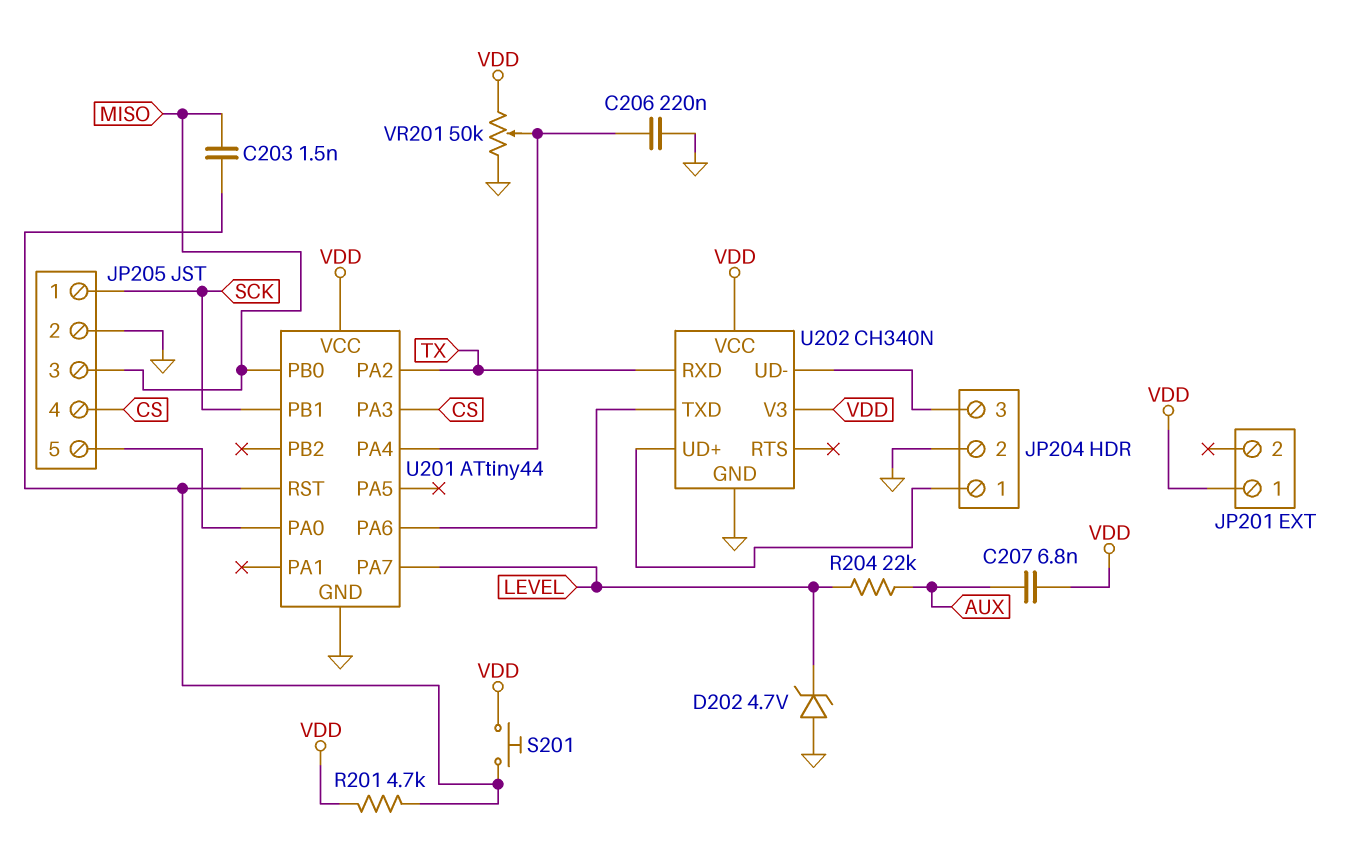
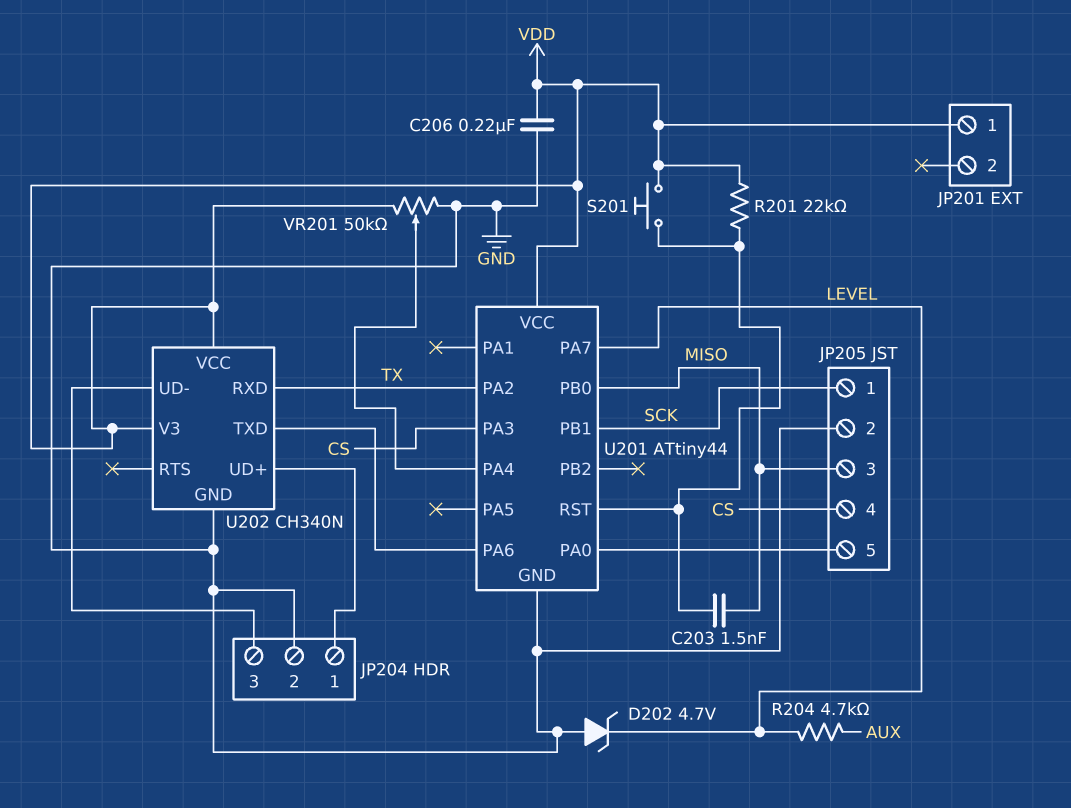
C206: 220nF (GND, U201/PA4) -> 220nF (GND, VDD)
C207: 6.8nF (AUX, VDD) -> none
R201: 4.7k (U201/RST, VDD) -> 22k (U201/RST, VDD)
R204: 22k (AUX, LEVEL) -> 4.7k (AUX, LEVEL)

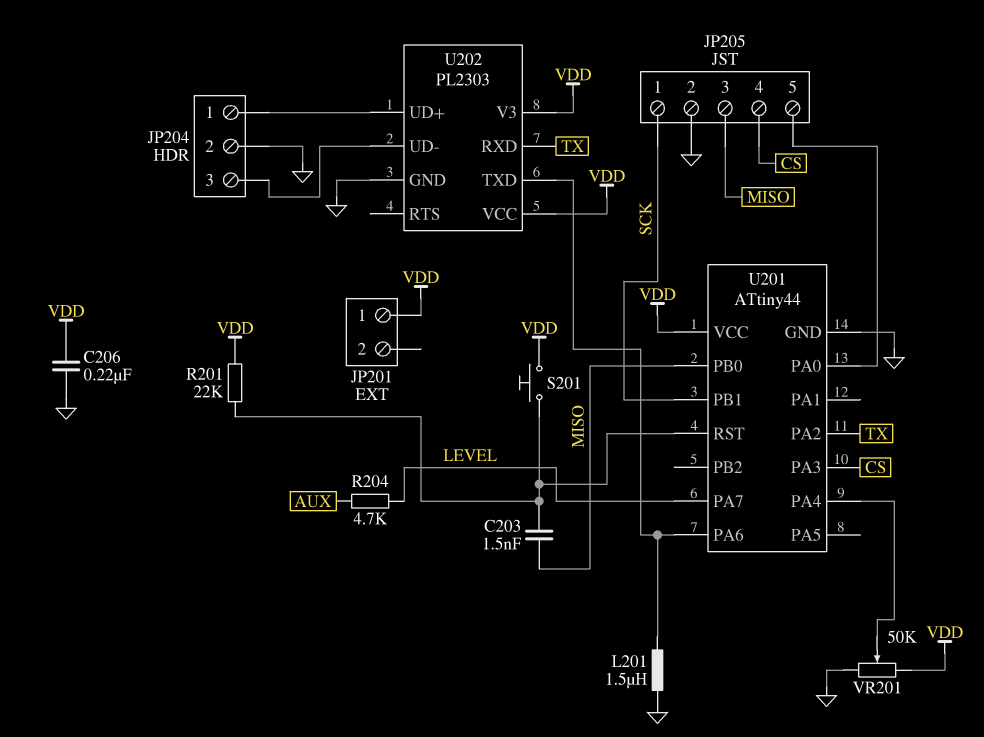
D202: zener 4.7V (A GND, K LEVEL) -> none
L201: none -> 1.5uH (GND, U201/PA6)
U202: CH340N -> PL2303

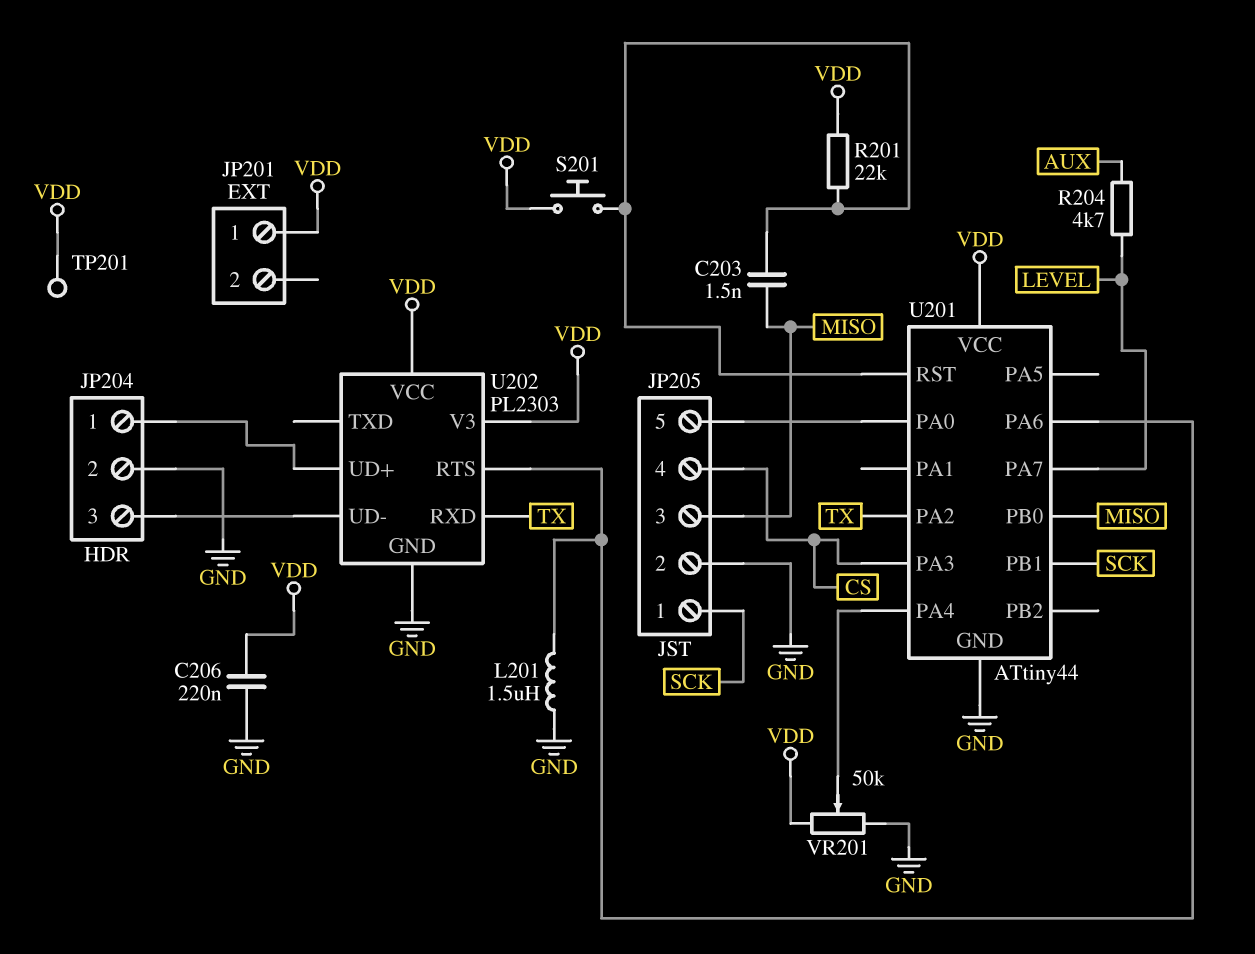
TP201: none -> test point (VDD)
U202 pin RTS: none -> U201/PA6
U202 pin TXD: U201/PA6 -> none

